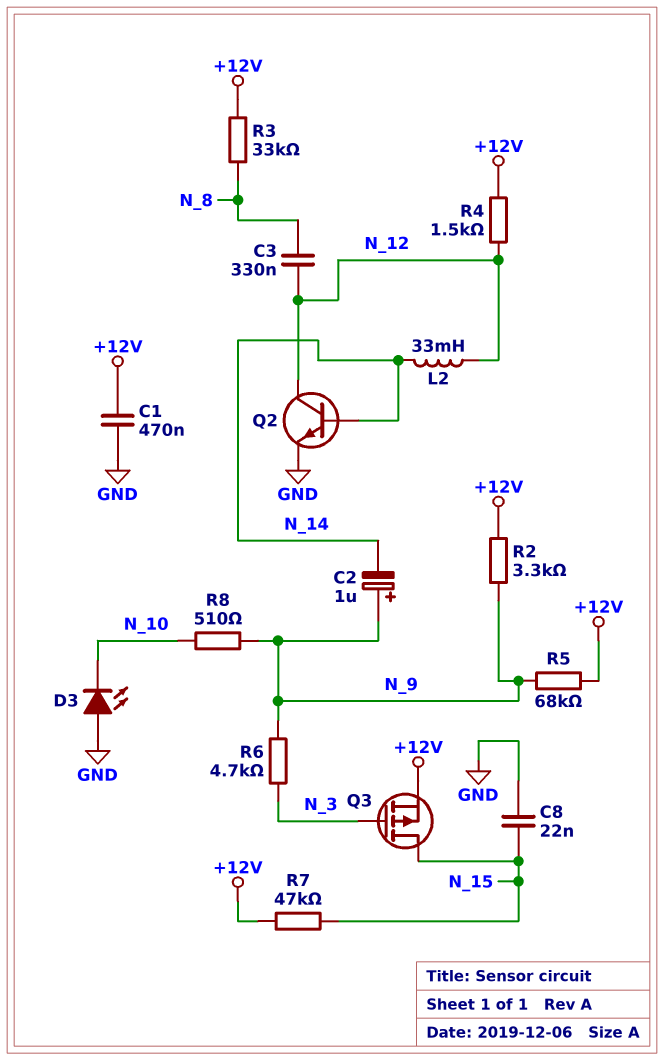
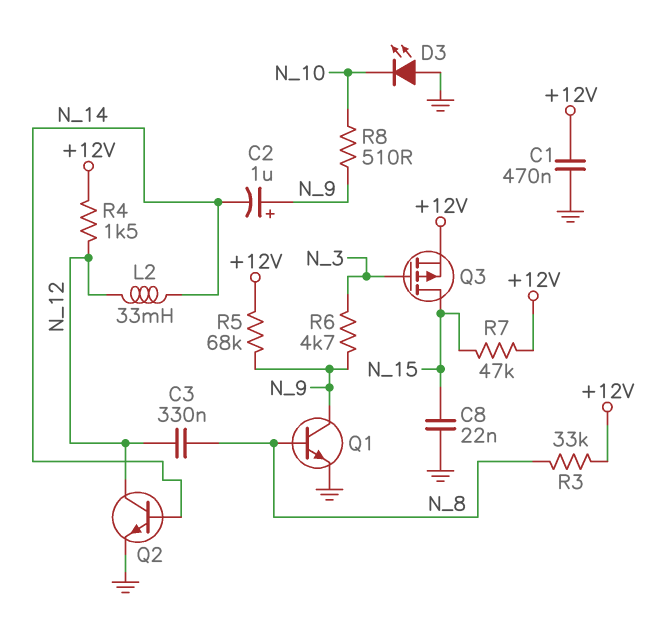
Q1: none -> NPN (B N_8, C N_9, E GND)
R2: 3.3k (+12V, N_9) -> none

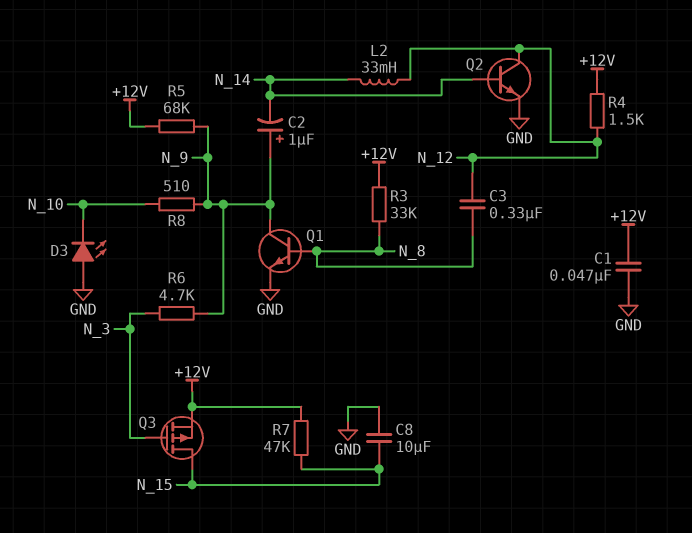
C1: 470nF (+12V, GND) -> 47nF (+12V, GND)
C8: 22nF (GND, N_15) -> 10uF (GND, N_15)

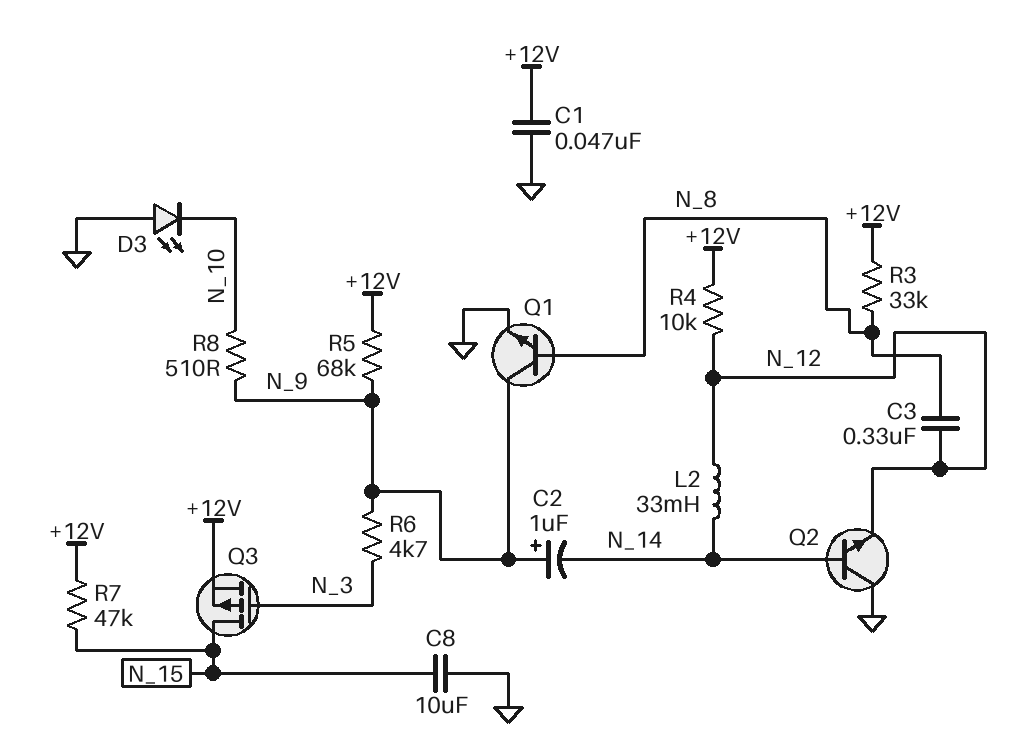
Q2: NPN (B N_14, C N_12, E GND) -> NPN (B N_14, C GND, E N_12)
R4: 1.5k (+12V, N_12) -> 10k (+12V, N_12)

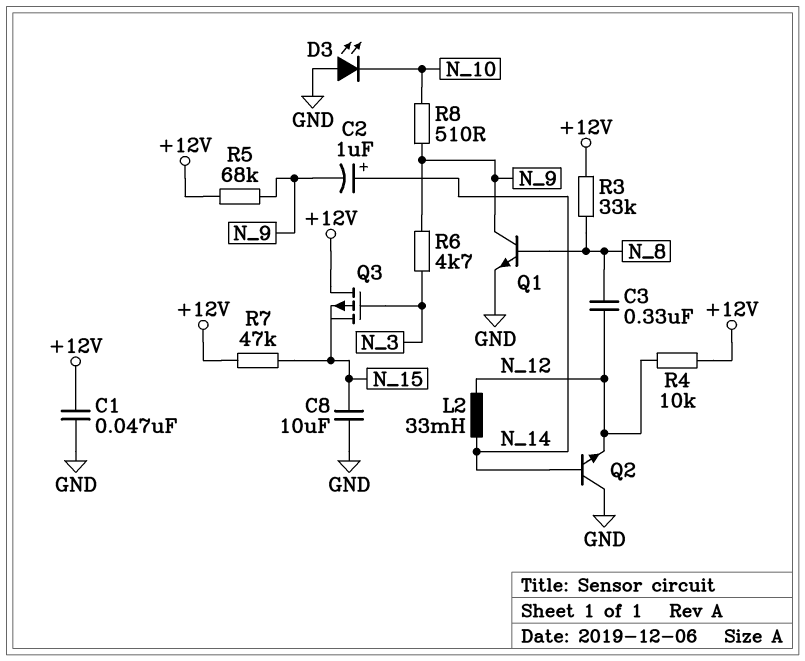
C2: 1uF (plus N_9, minus N_14) -> 1uF (plus N_14, minus N_9)
Q3: PMOS (G N_3, D N_15, S +12V) -> PMOS (G N_3, D +12V, S N_15)

